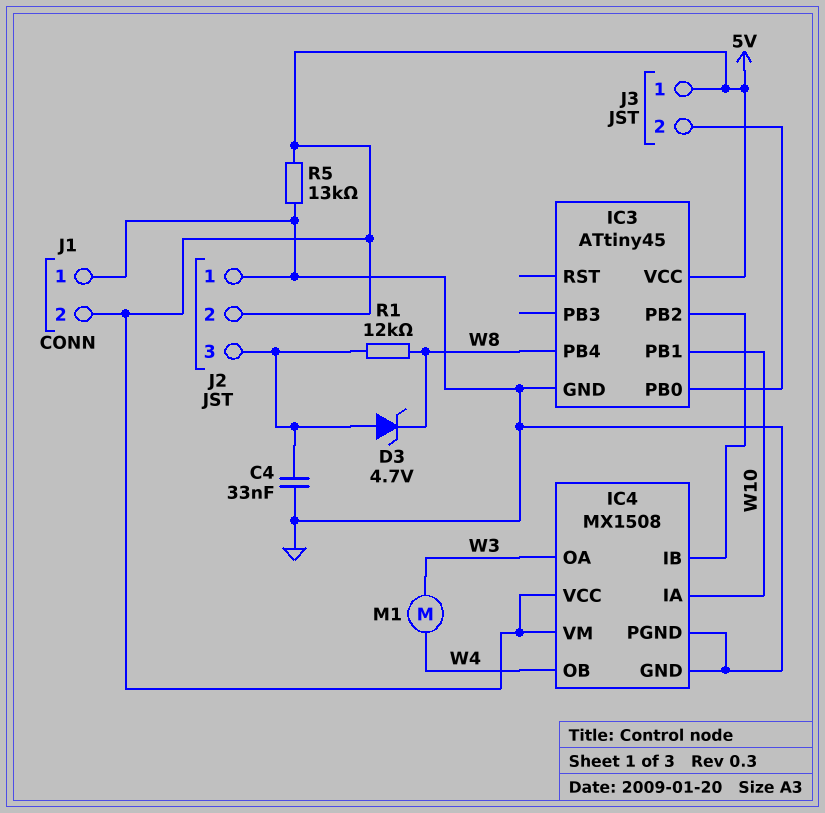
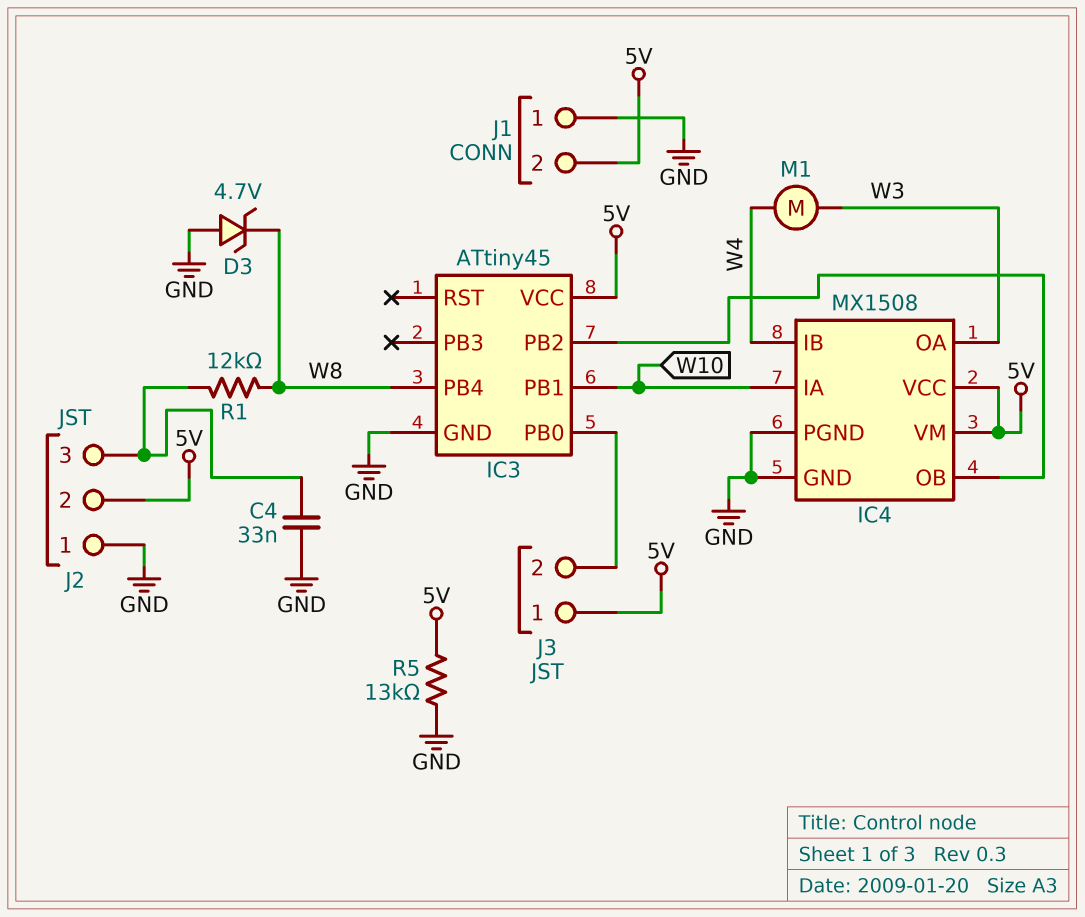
D3: zener 4.7V (A J2/3, K W8) -> zener 4.7V (A GND, K W8)
IC4 pin IB: IC3/PB2 -> W4
IC4 pin OB: W4 -> IC3/PB2

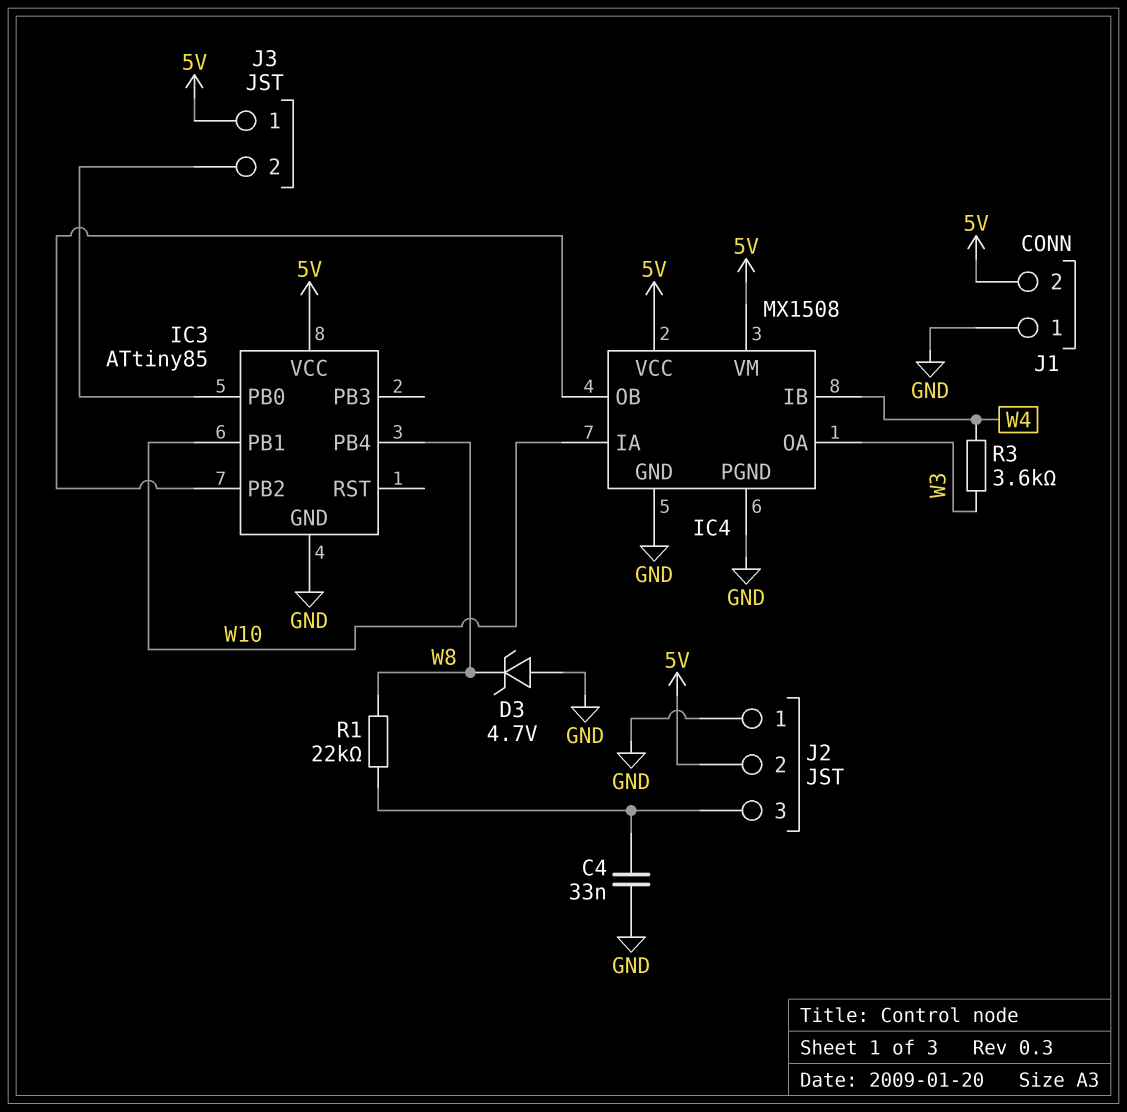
IC3: ATtiny45 -> ATtiny85
M1: motor (W3, W4) -> none
R1: 12k (J2/3, W8) -> 22k (J2/3, W8)
R3: none -> 3.6k (W3, W4)
R5: 13k (5V, GND) -> none

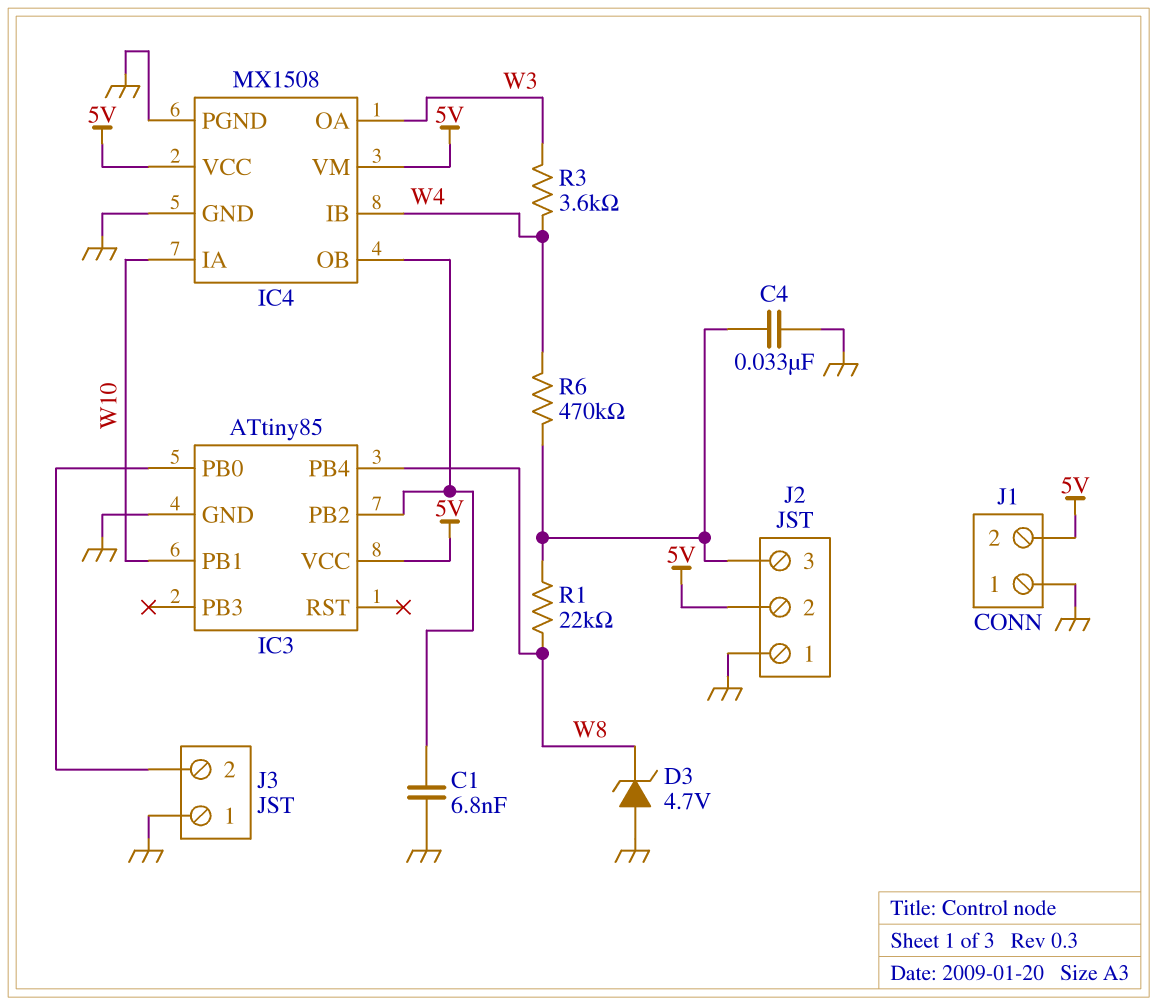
C1: none -> 6.8nF (GND, IC3/PB2)
J3 pin 1: 5V -> GND
R6: none -> 470k (J2/3, W4)

